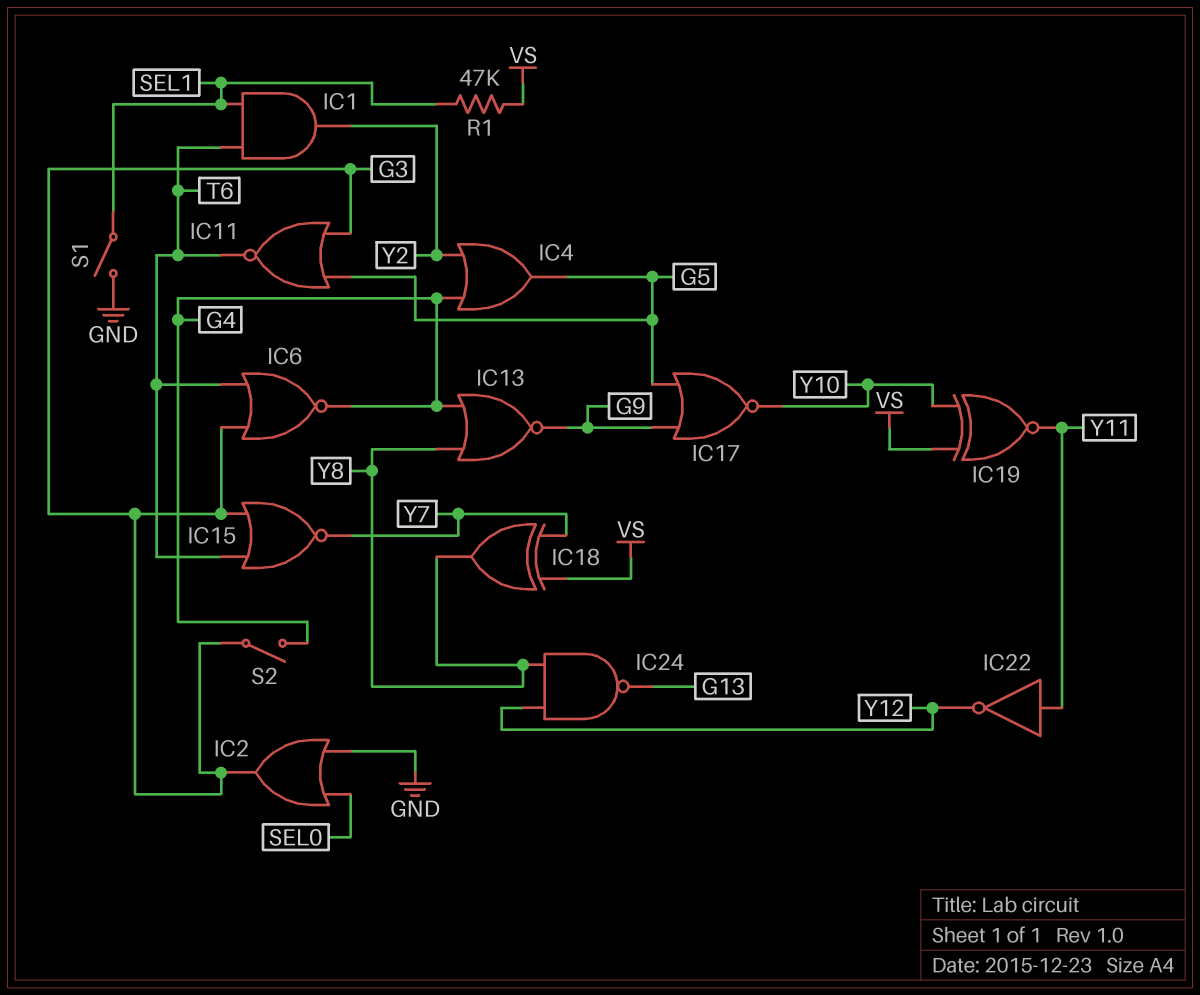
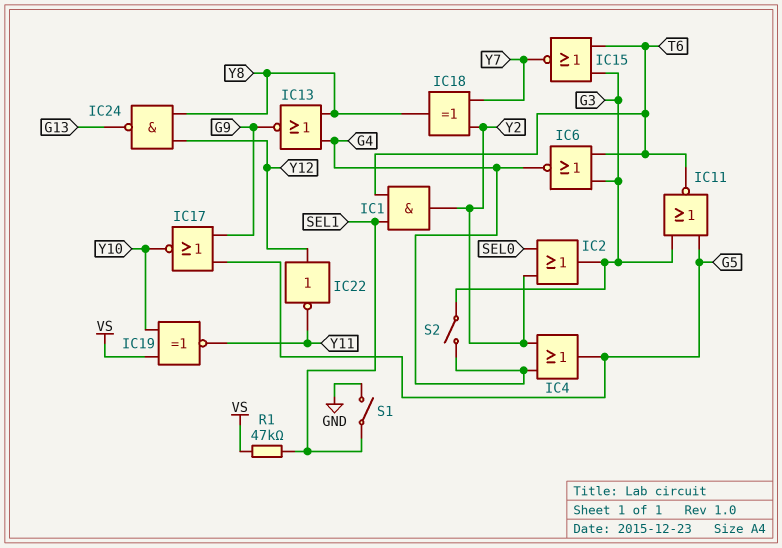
IC2: OR (in GND, in SEL0, out G3) -> OR (in SEL0, in Y2, out G3)
IC18: XOR (in VS, in Y7, out Y8) -> XOR (in Y2, in Y7, out Y8)
IC22: NOT (in Y11, out Y12) -> NOT (in Y12, out Y11)

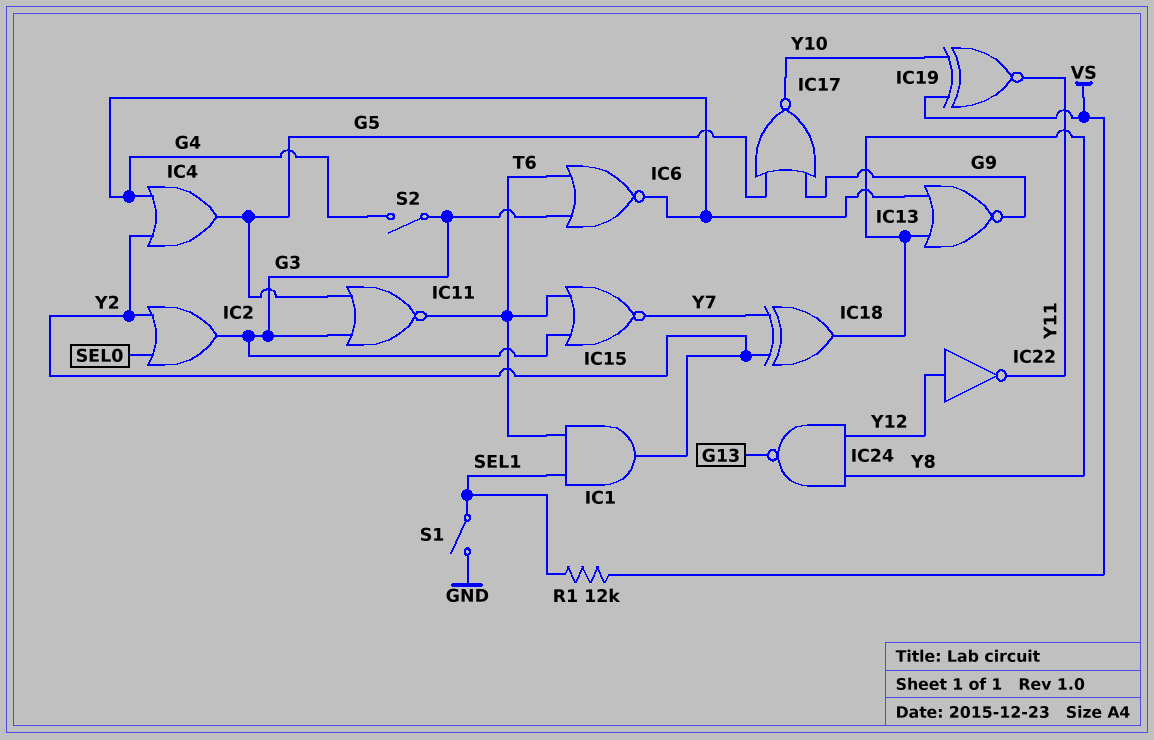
R1: 47k (SEL1, VS) -> 12k (SEL1, VS)

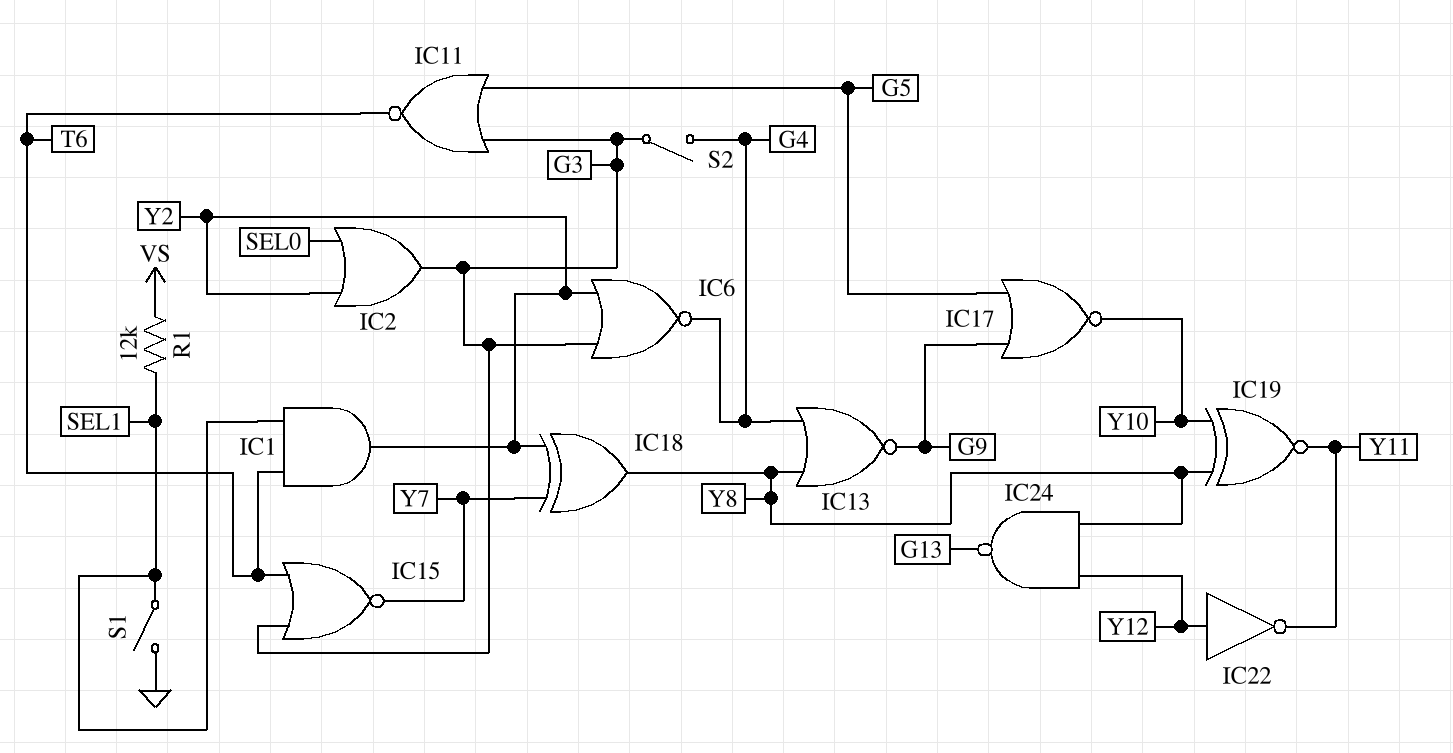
IC4: OR (in G4, in Y2, out G5) -> none
IC6: NOR (in G3, in T6, out G4) -> NOR (in G3, in Y2, out G4)
IC19: XNOR (in VS, in Y10, out Y11) -> XNOR (in Y8, in Y10, out Y11)

